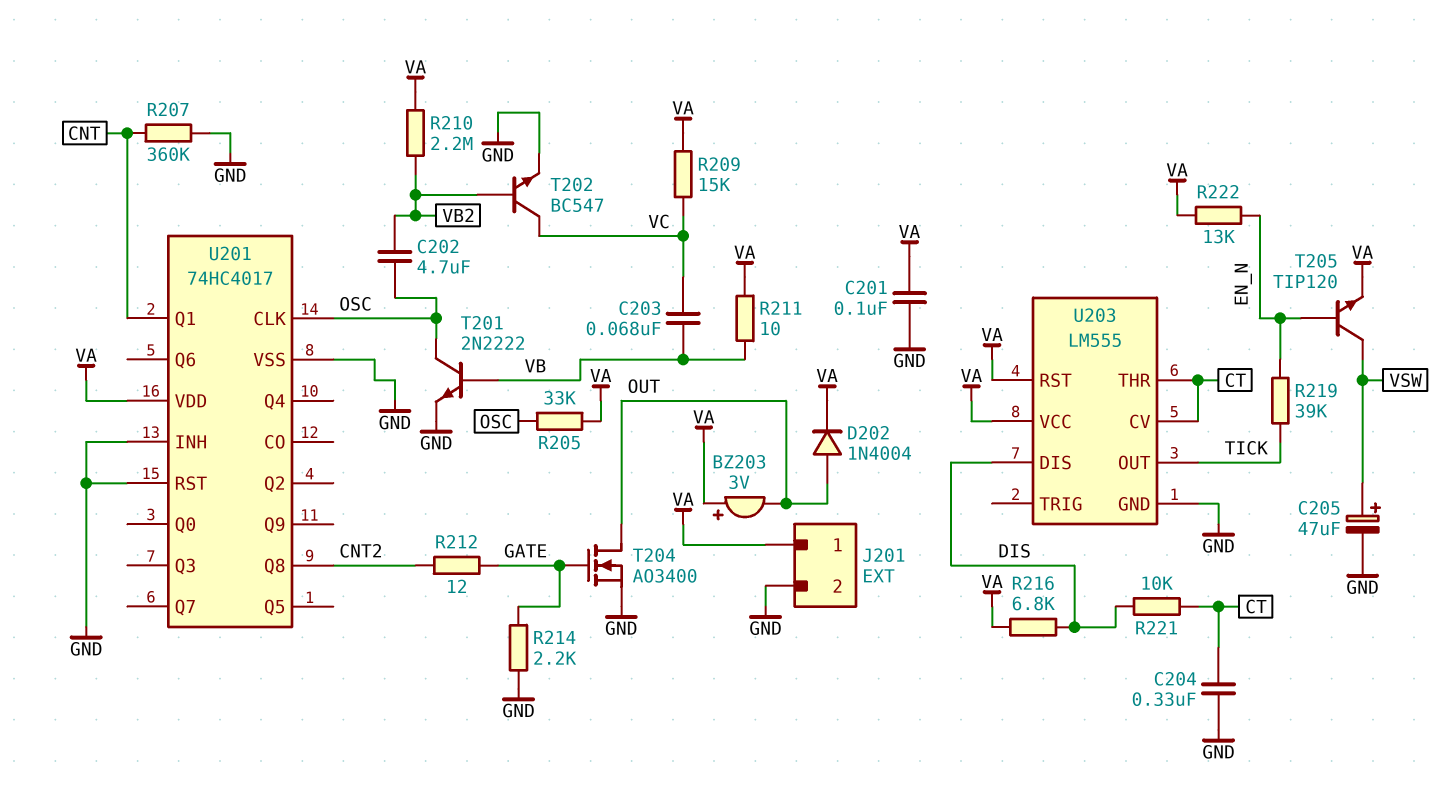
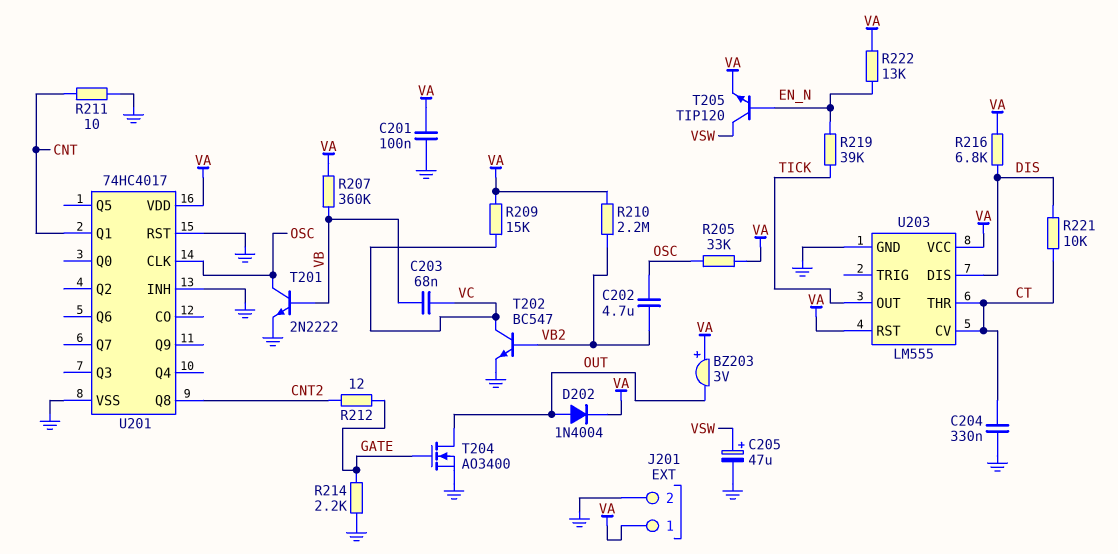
R207: 360k (CNT, GND) -> 360k (VA, VB)
R211: 10 (VA, VB) -> 10 (CNT, GND)

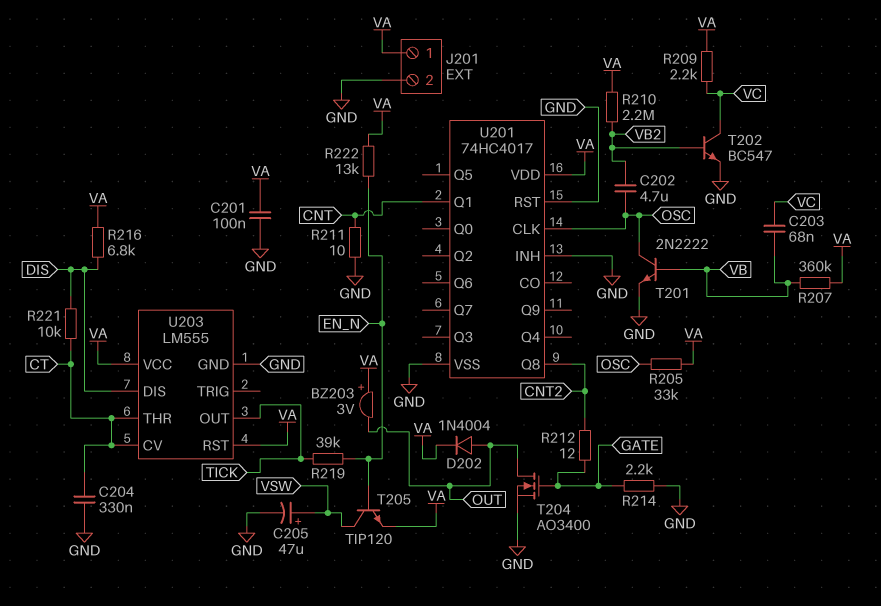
R209: 15k (VA, VC) -> 2.2k (VA, VC)

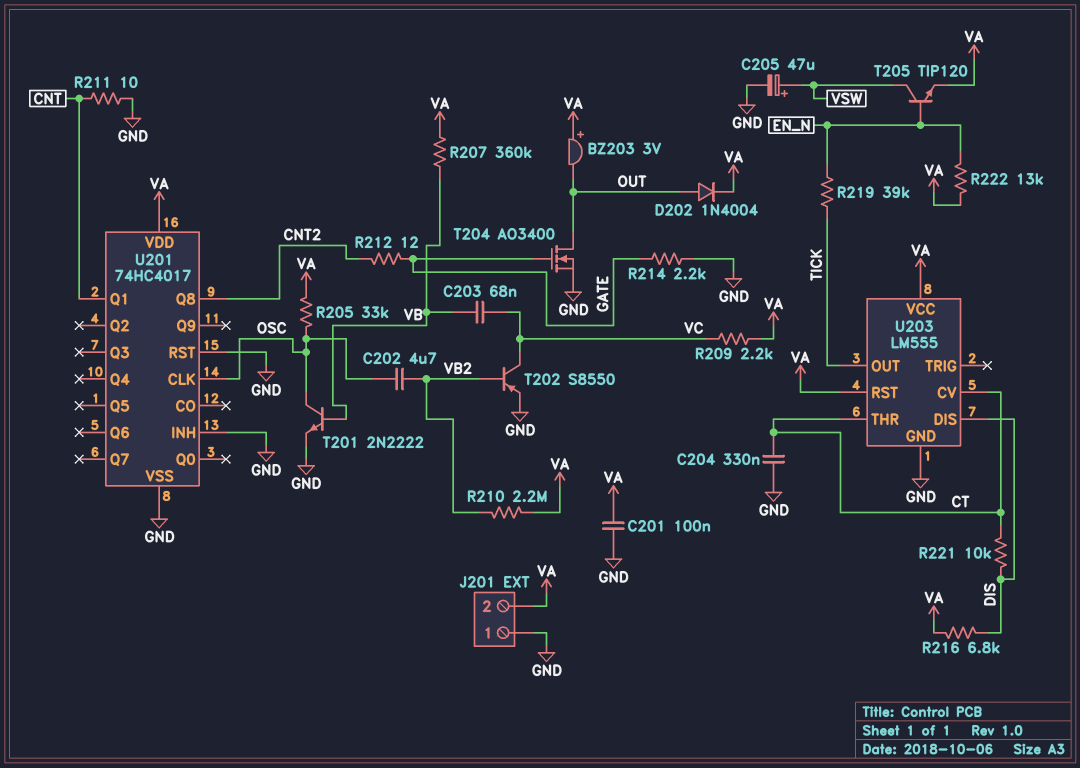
J201 pin 1: VA -> GND
J201 pin 2: GND -> VA
T202: NPN BC547 (B VB2, C VC, E GND) -> PNP S8550 (B VB2, C VC, E GND)

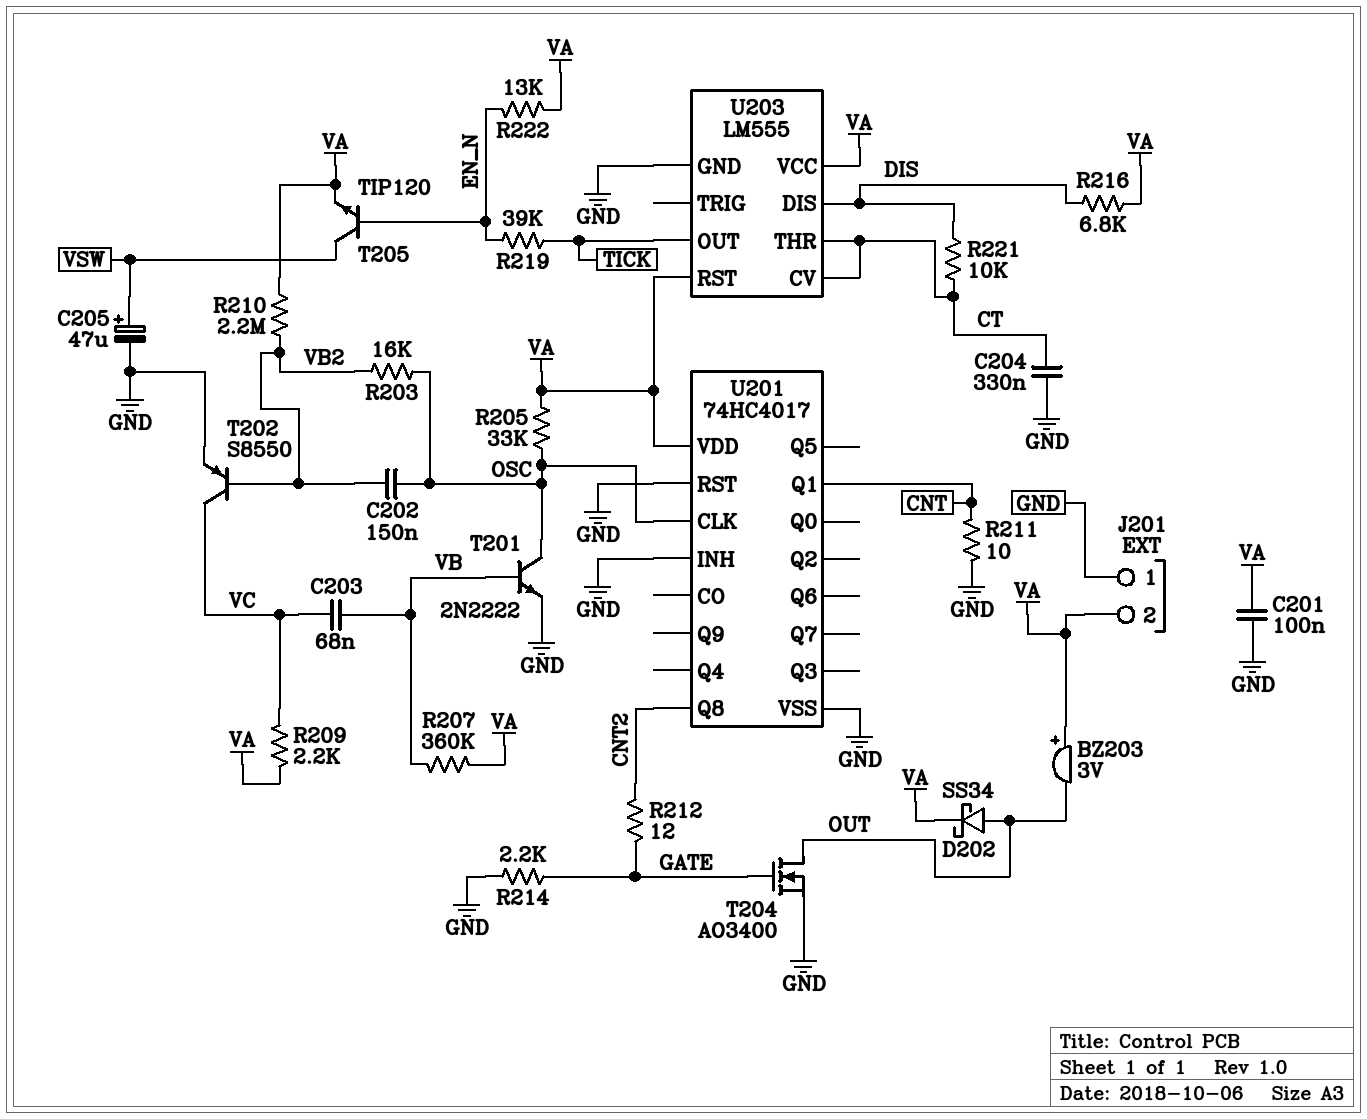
C202: 4.7uF (OSC, VB2) -> 150nF (OSC, VB2)
D202: diode 1N4004 (A OUT, K VA) -> schottky SS34 (A OUT, K VA)
R203: none -> 16k (OSC, VB2)

